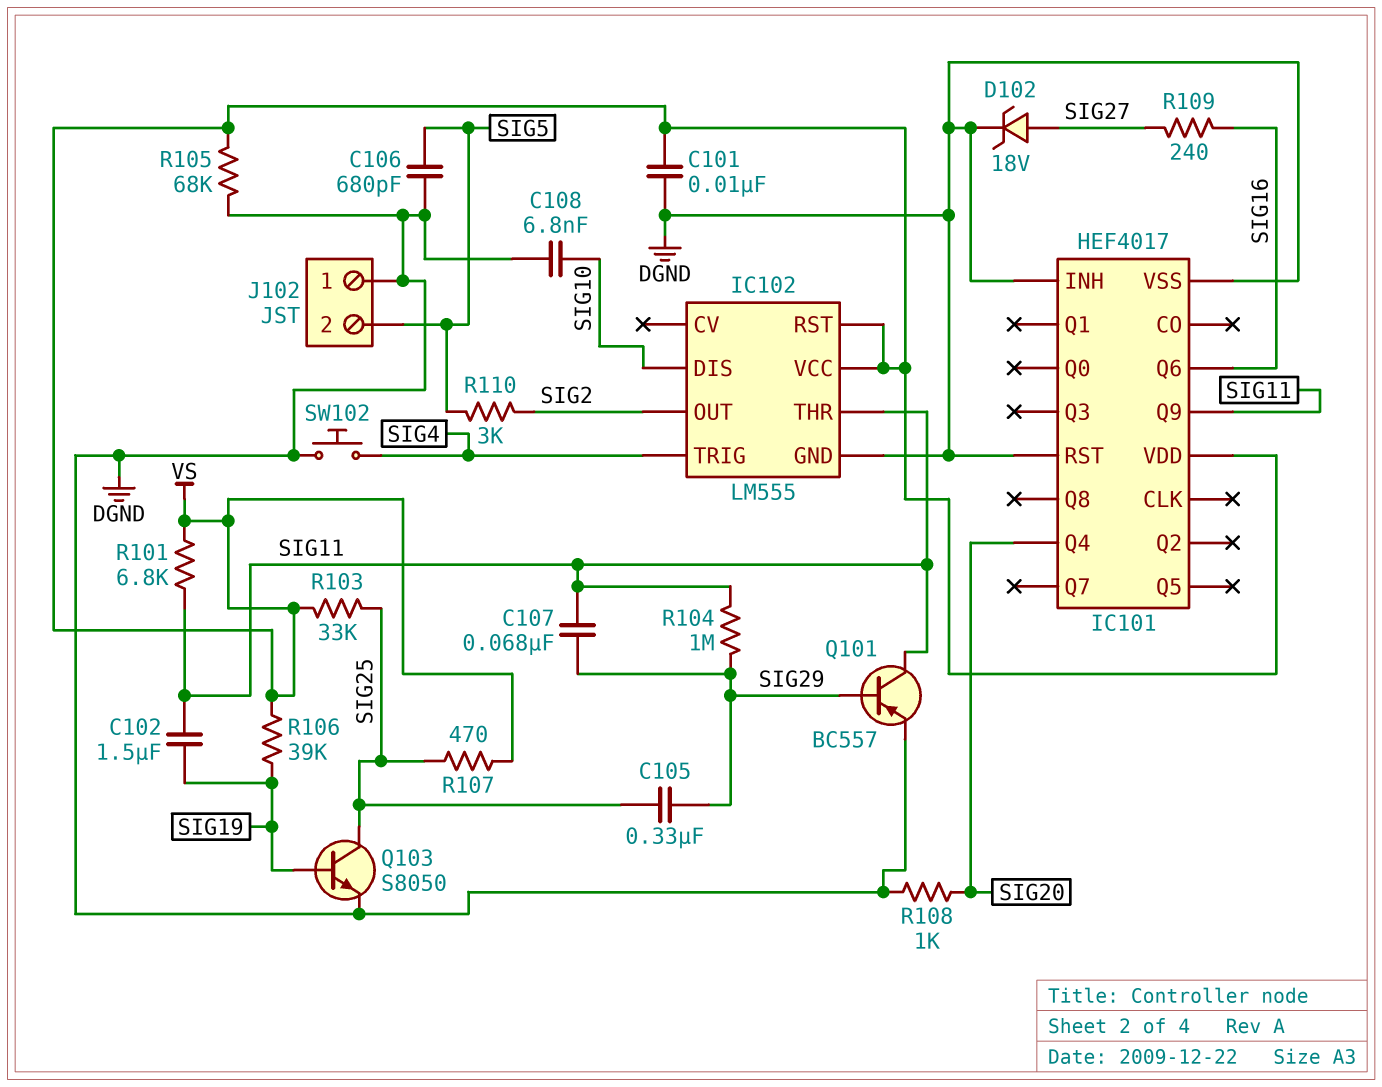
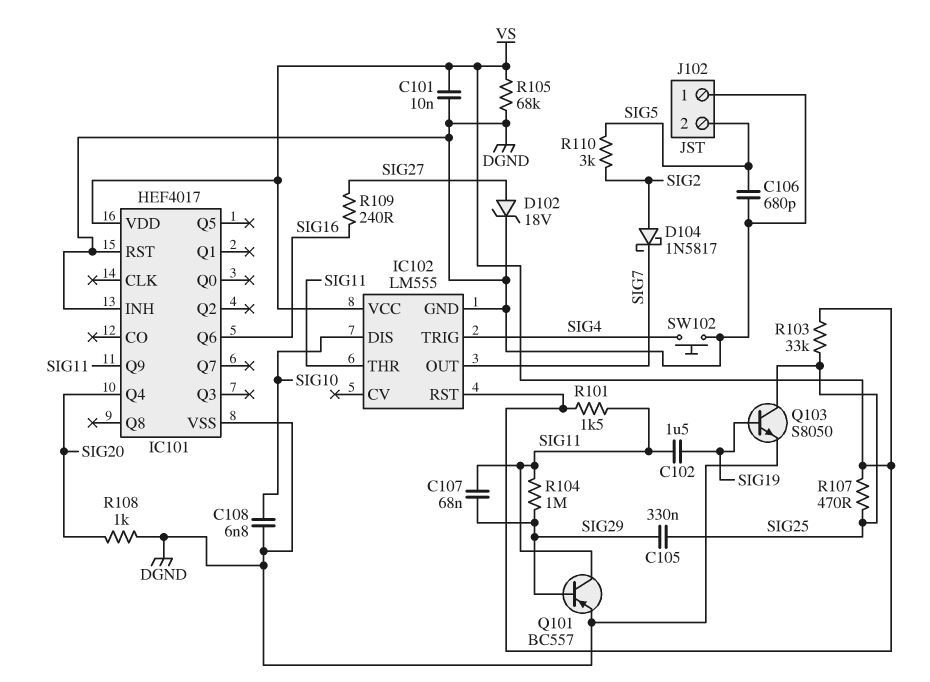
D104: none -> schottky 1N5817 (A SIG2, K SIG7)
IC102 pin OUT: SIG2 -> SIG7
R101: 6.8k (SIG11, VS) -> 1.5k (SIG11, VS)
R106: 39k (SIG19, VS) -> none

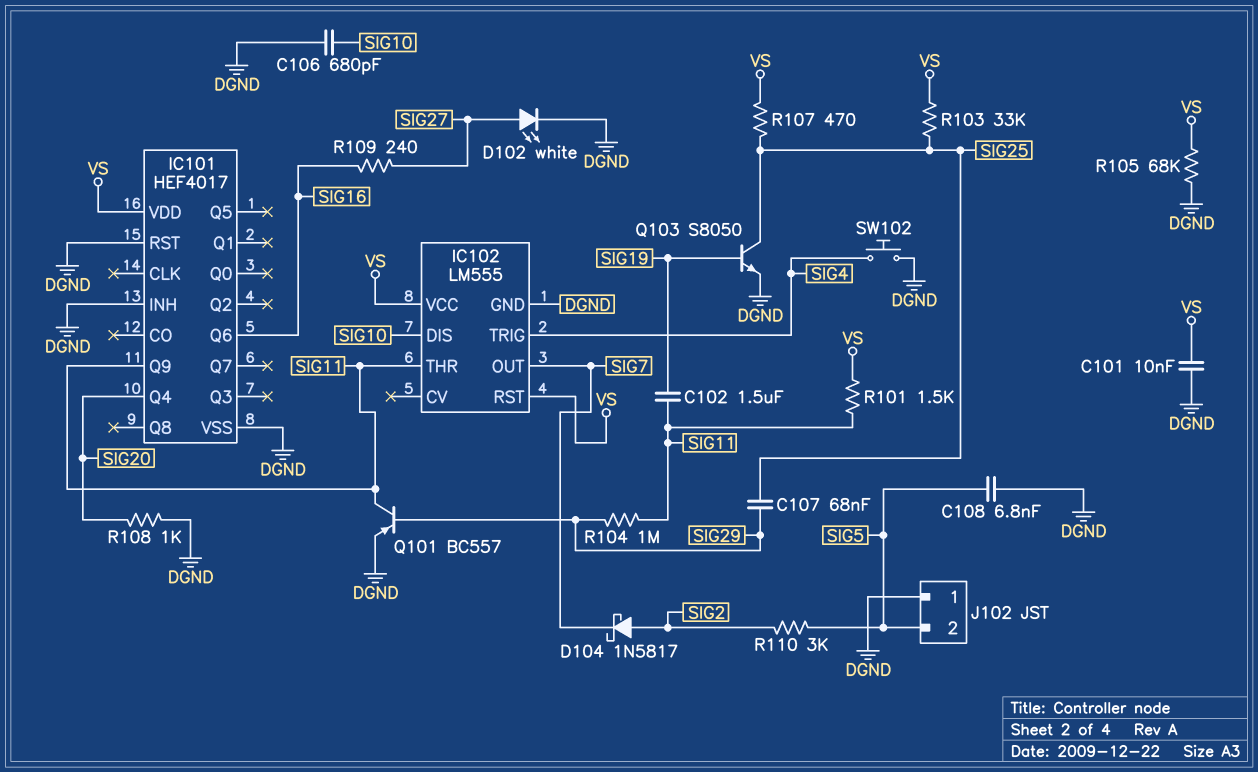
C105: 330nF (SIG25, SIG29) -> none
C106: 680pF (DGND, SIG5) -> 680pF (DGND, SIG10)
C107: 68nF (SIG11, SIG29) -> 68nF (SIG25, SIG29)
C108: 6.8nF (DGND, SIG10) -> 6.8nF (DGND, SIG5)
D102: zener 18V (A SIG27, K DGND) -> LED white (A SIG27, K DGND)

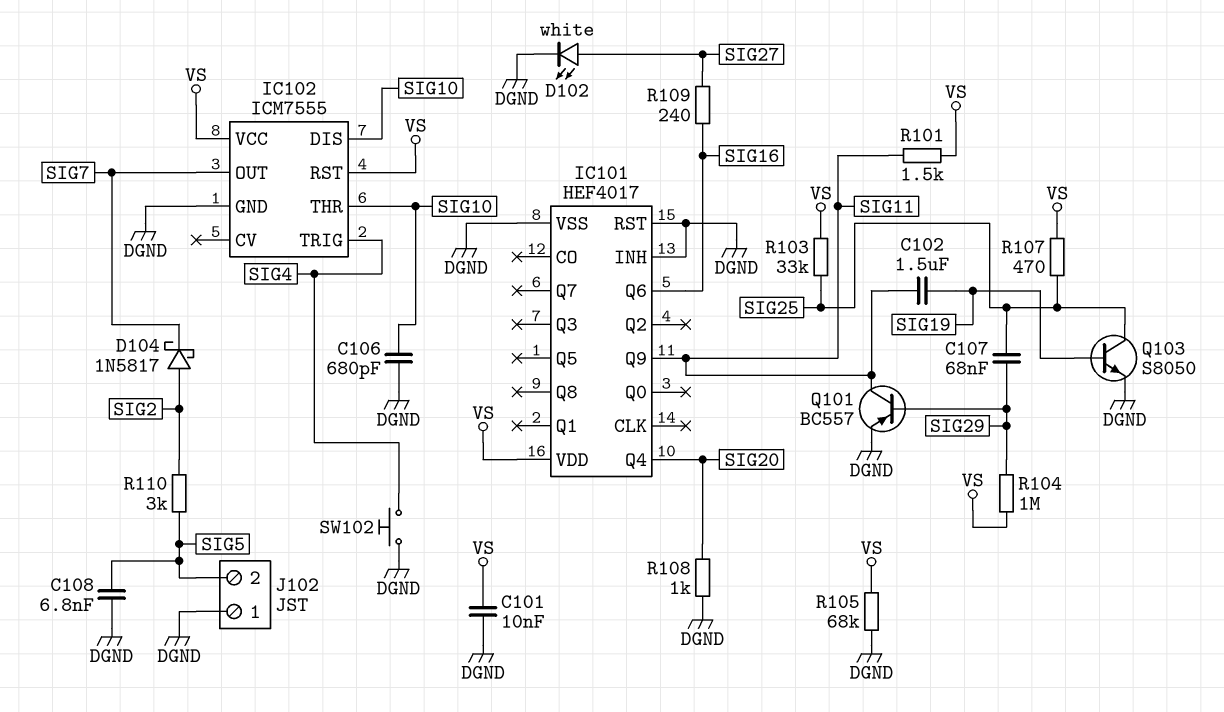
IC102: LM555 -> ICM7555
IC102 pin THR: SIG11 -> SIG10
R104: 1M (SIG11, SIG29) -> 1M (SIG29, VS)

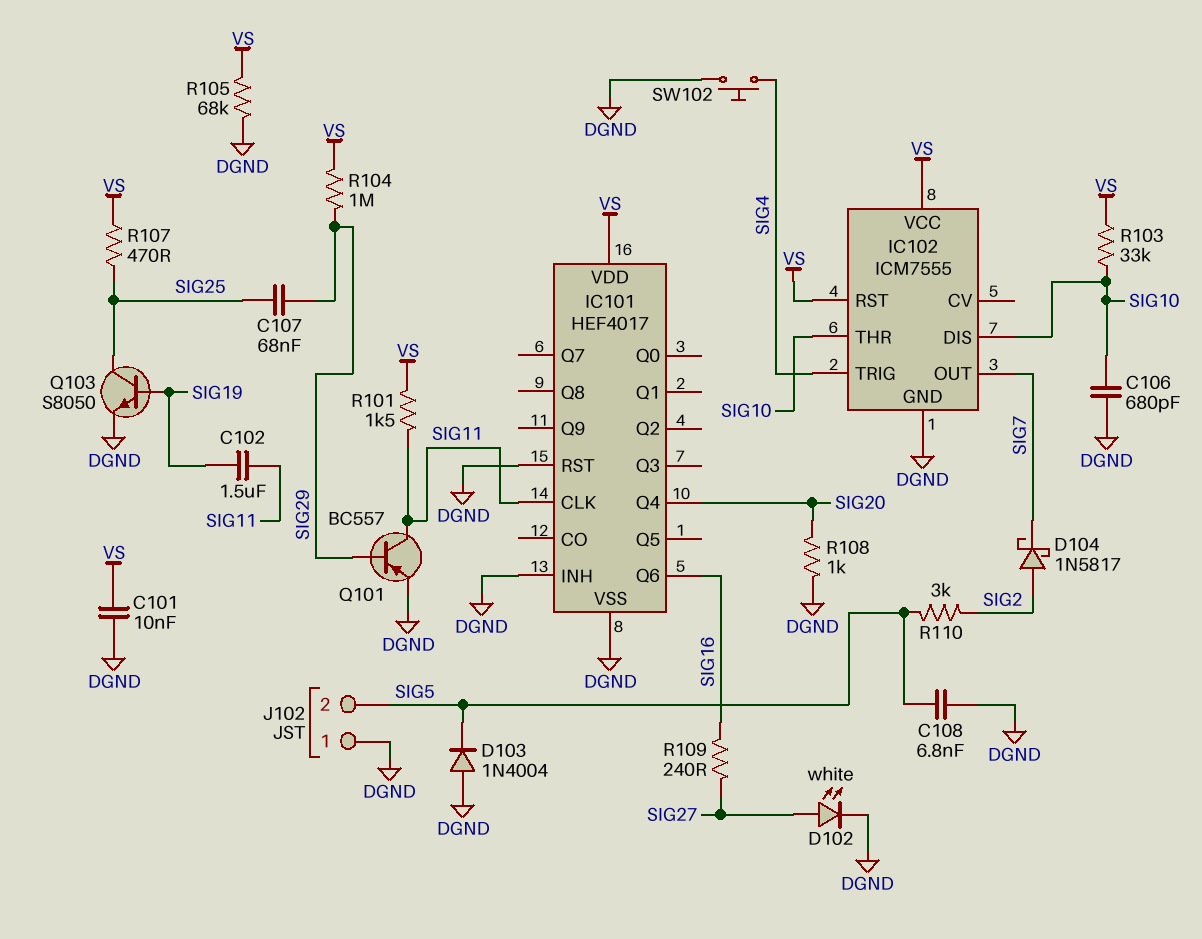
D103: none -> diode 1N4004 (A DGND, K SIG5)
IC101 pin CLK: none -> SIG11
IC101 pin Q9: SIG11 -> none
R103: 33k (SIG25, VS) -> 33k (SIG10, VS)

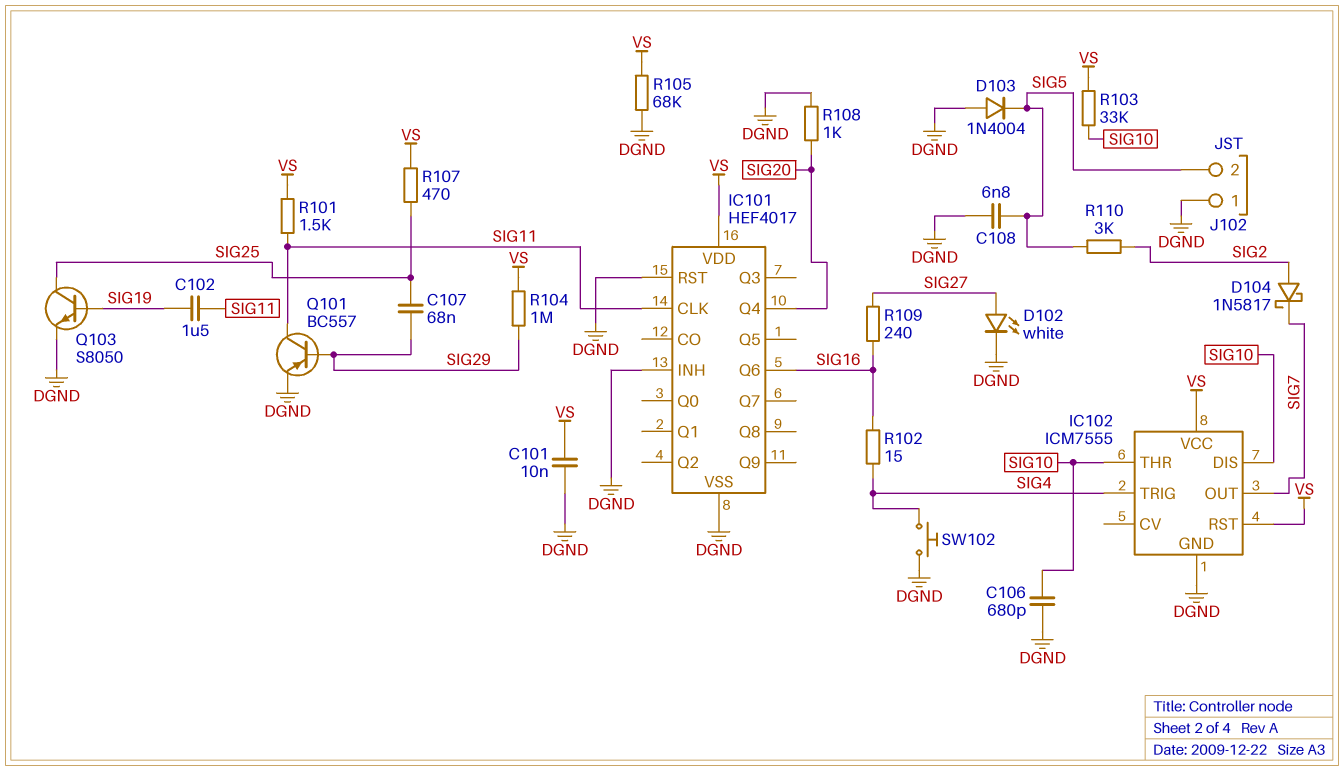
R102: none -> 15 (SIG4, SIG16)

